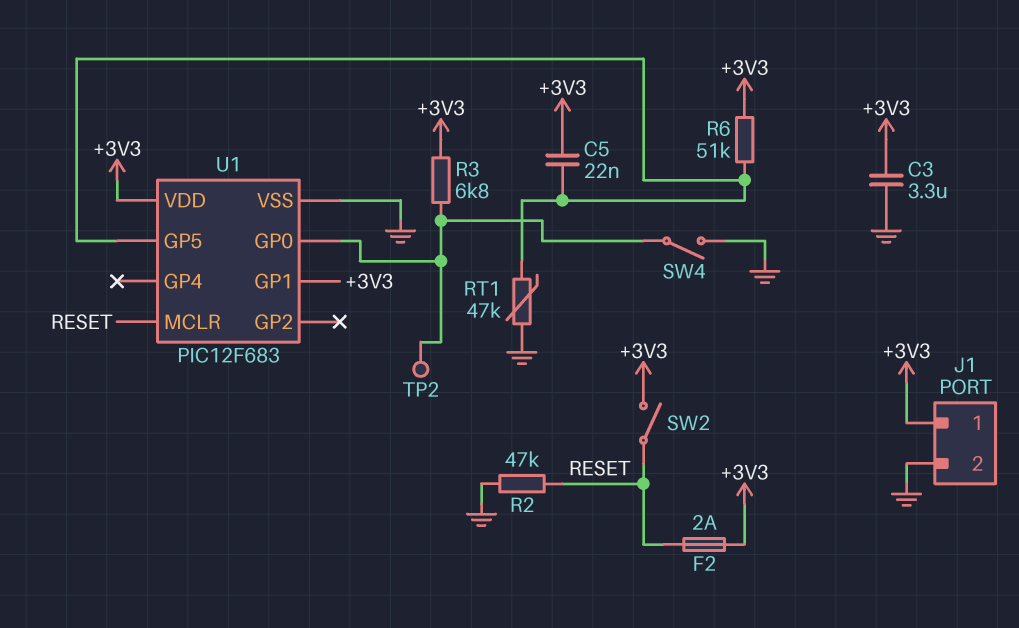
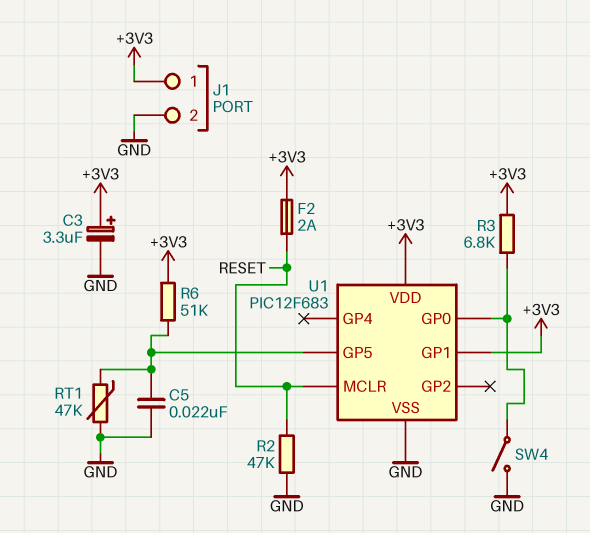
C3: 3.3uF (+3V3, GND) -> 3.3uF (plus +3V3, minus GND)
C5: 22nF (+3V3, U1/GP5) -> 22nF (GND, U1/GP5)
SW2: switch (+3V3, RESET) -> none
TP2: test point (U1/GP0) -> none

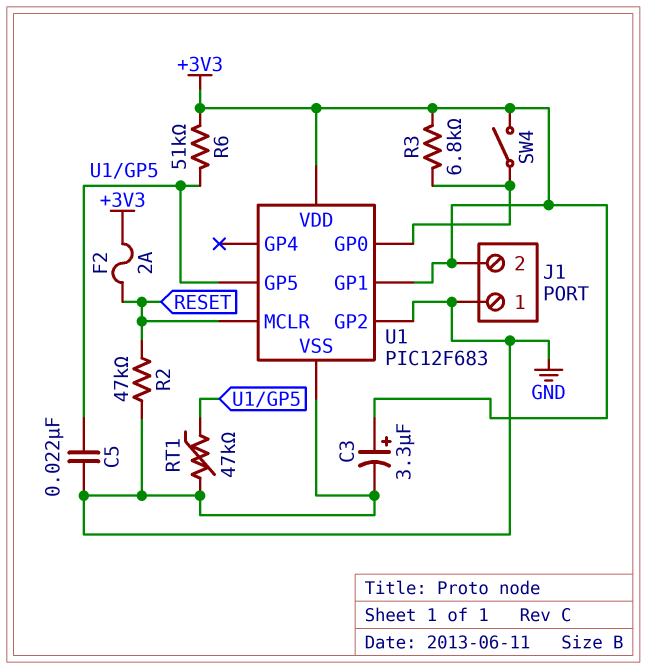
J1 pin 1: +3V3 -> GND
J1 pin 2: GND -> +3V3
SW4: switch (GND, U1/GP0) -> switch (+3V3, U1/GP0)
U1 pin GP2: none -> GND

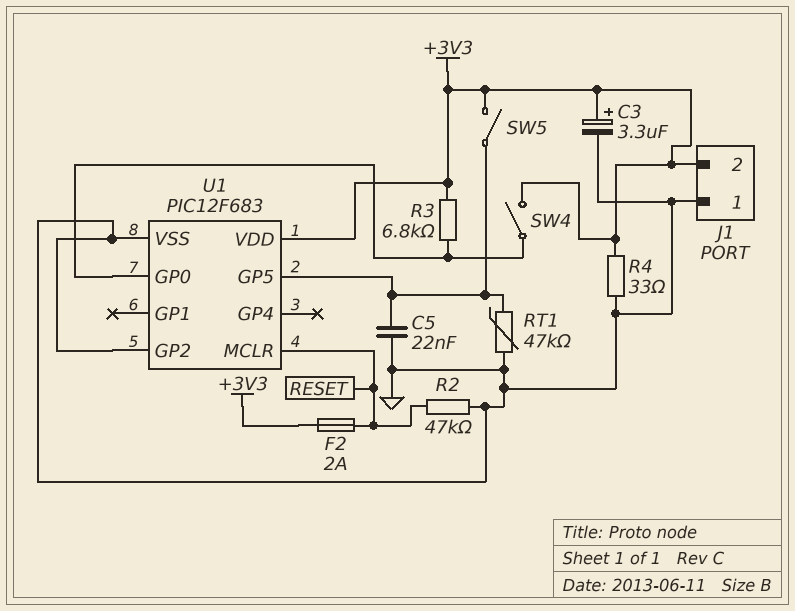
R4: none -> 33 (+3V3, GND)
R6: 51k (+3V3, U1/GP5) -> none
SW5: none -> switch (+3V3, U1/GP5)
U1 pin GP1: +3V3 -> none

